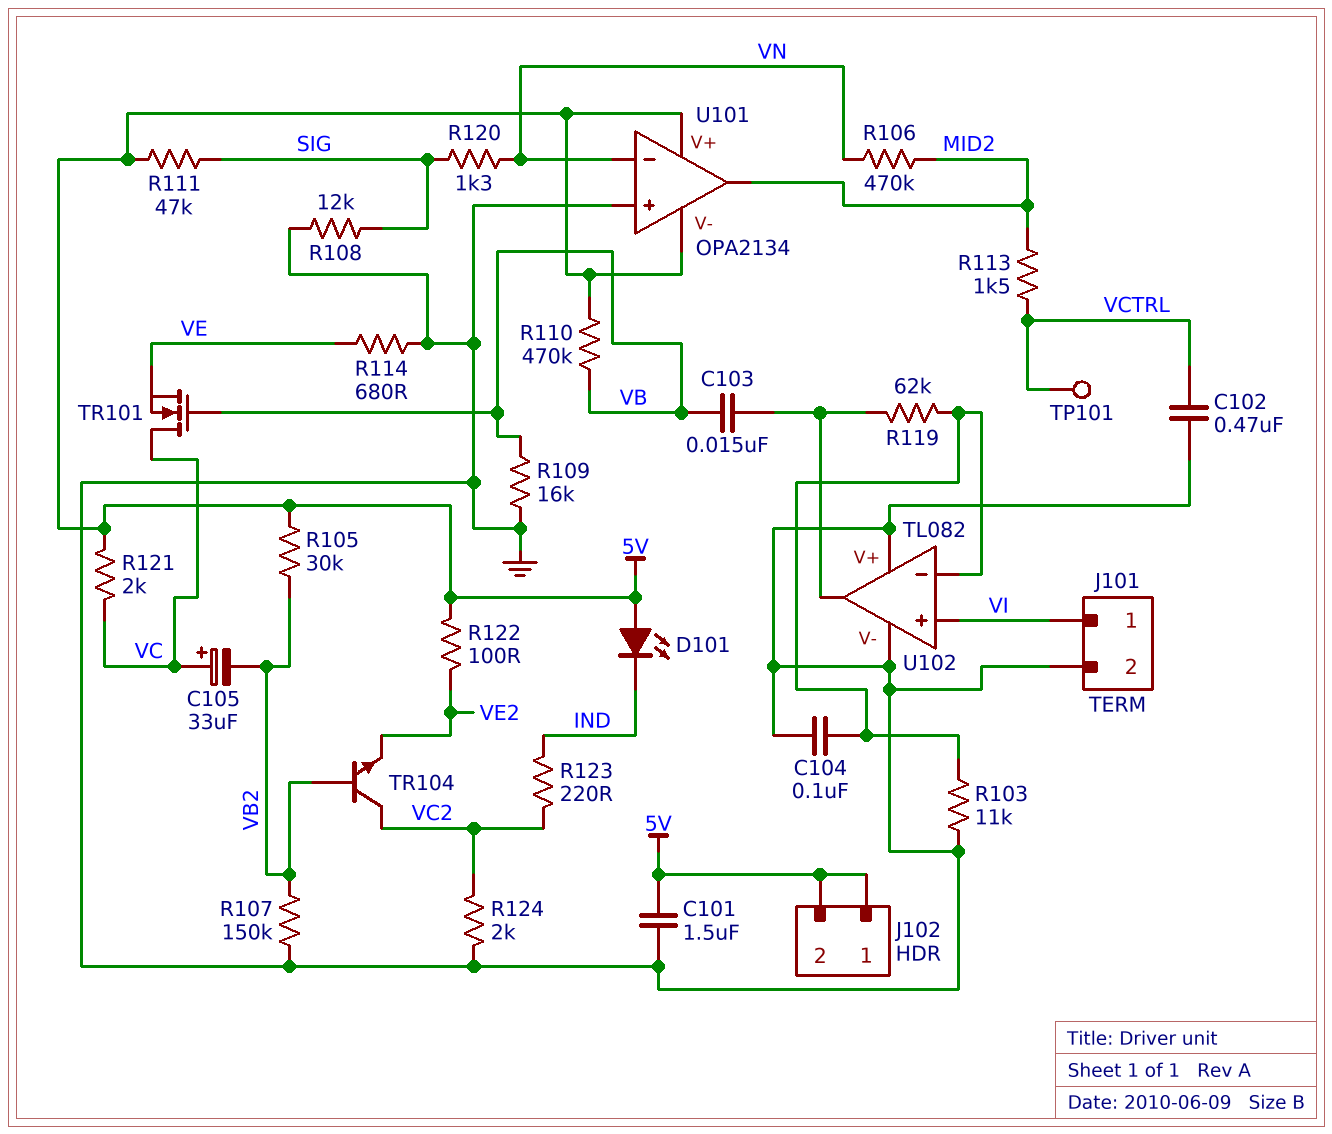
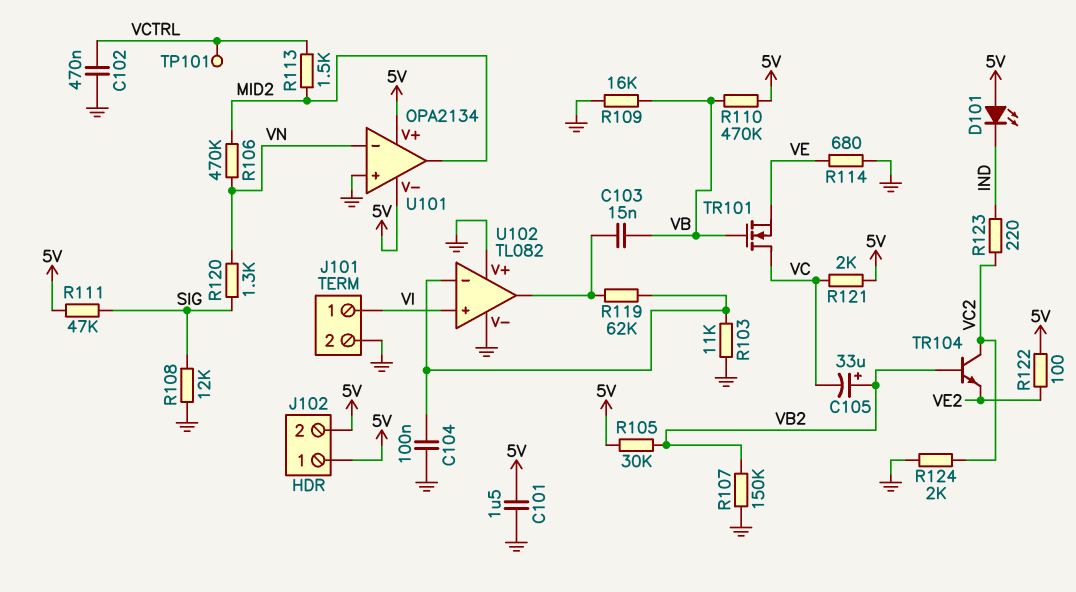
C105: 33uF (plus VC, minus VB2) -> 33uF (plus VB2, minus VC)

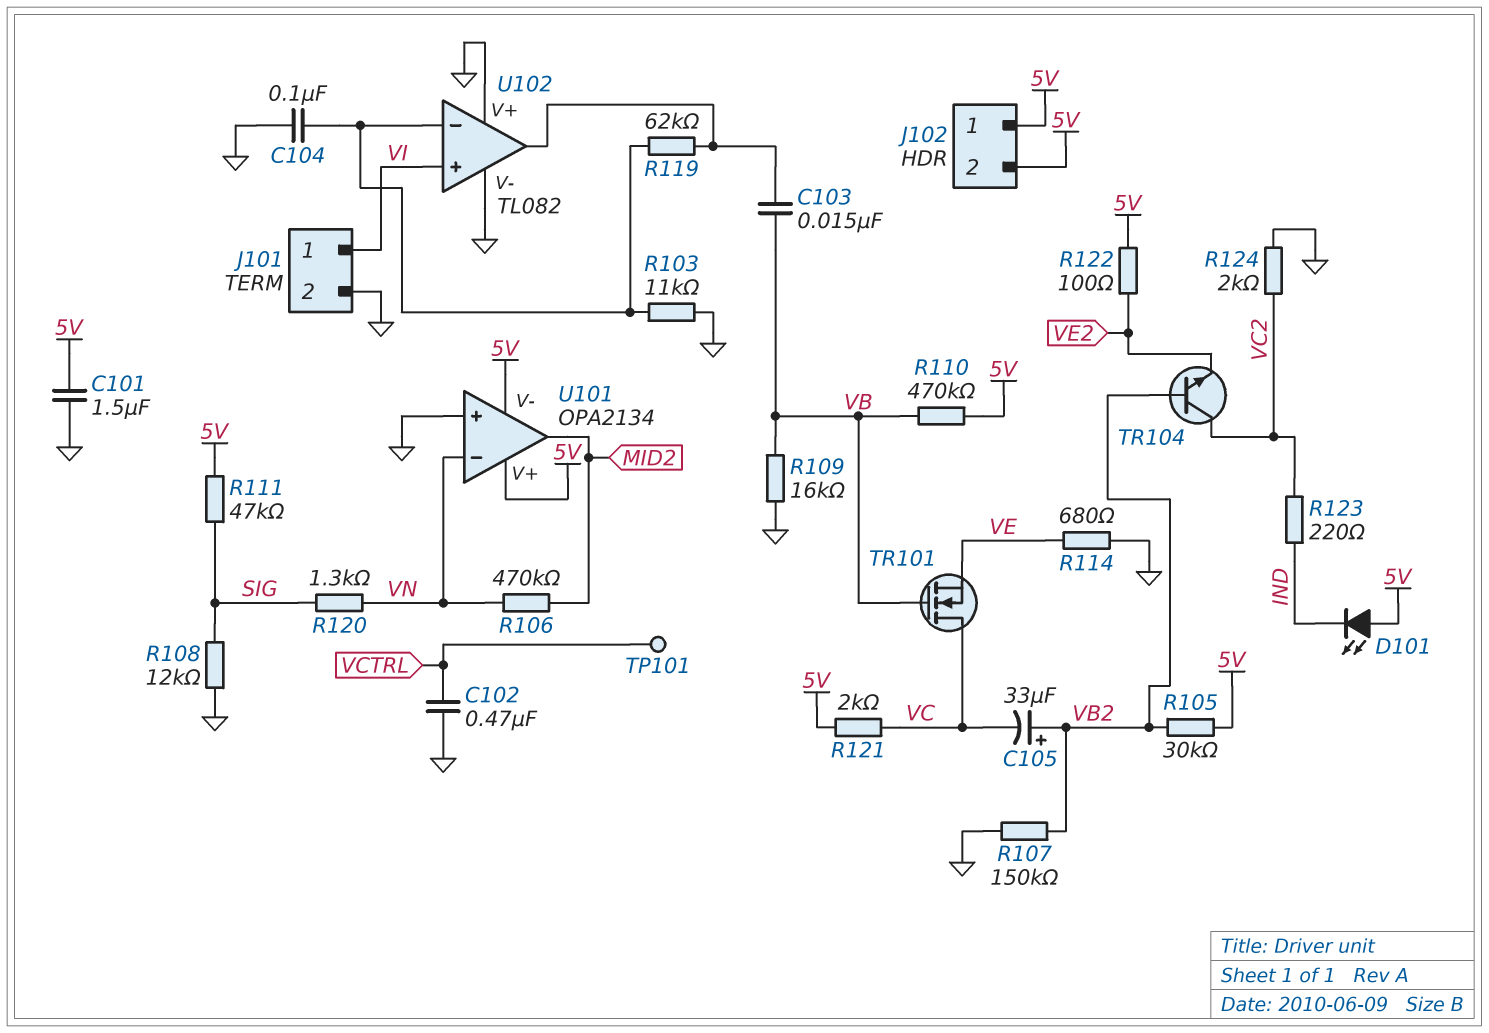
R113: 1.5k (MID2, VCTRL) -> none

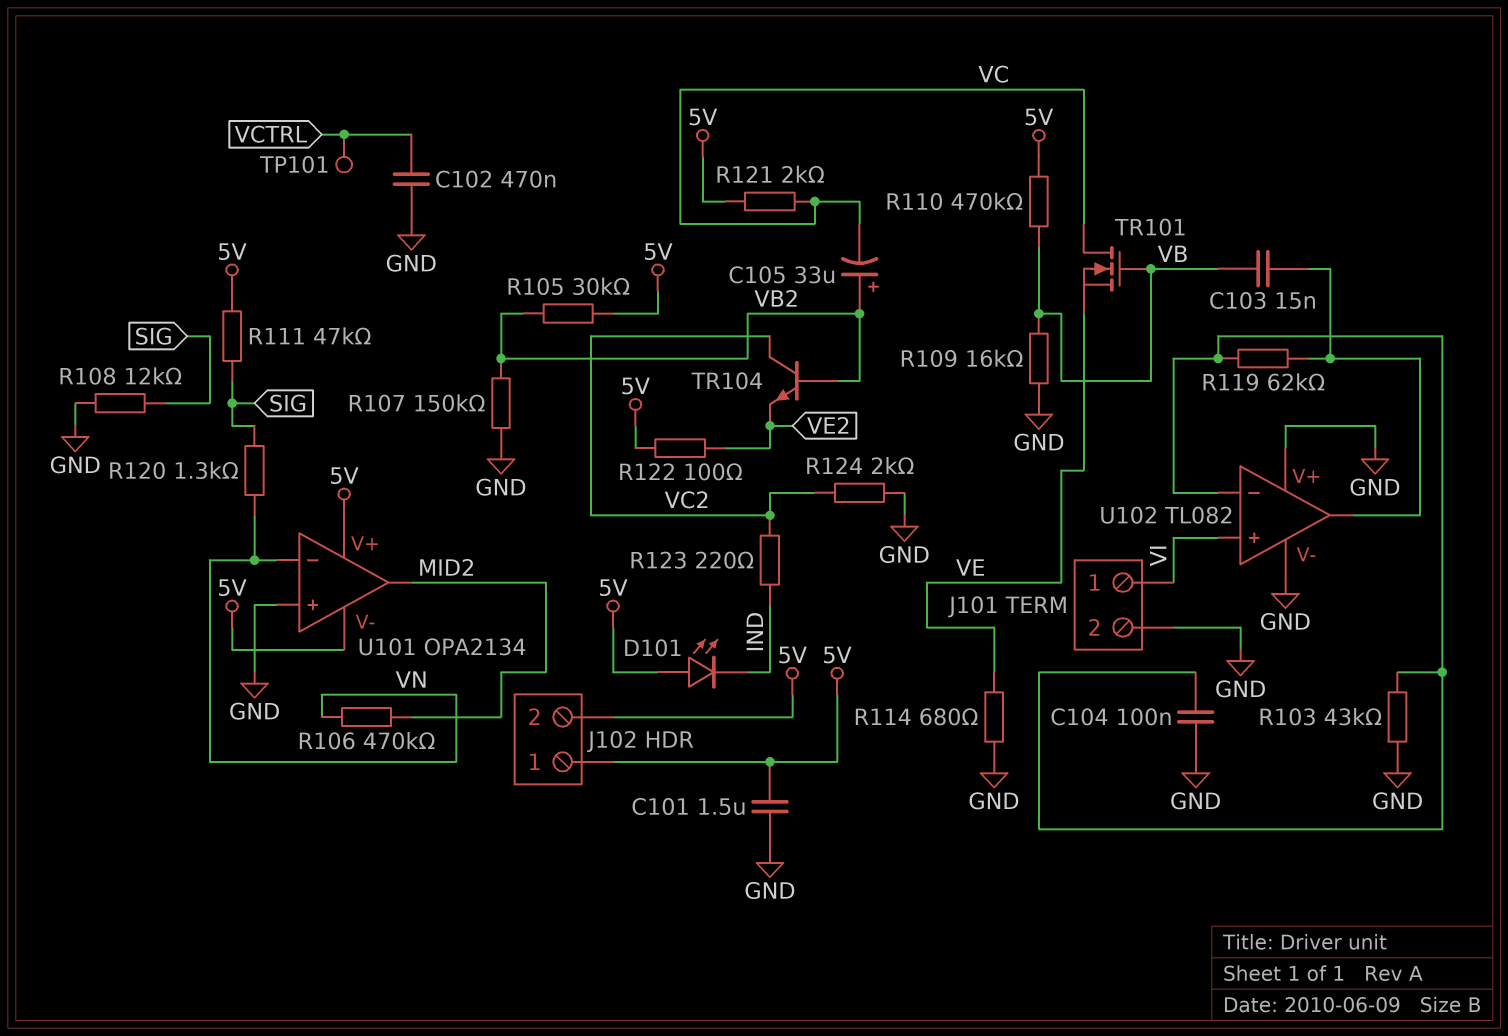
R103: 11k (GND, U102/in-) -> 43k (GND, U102/in-)

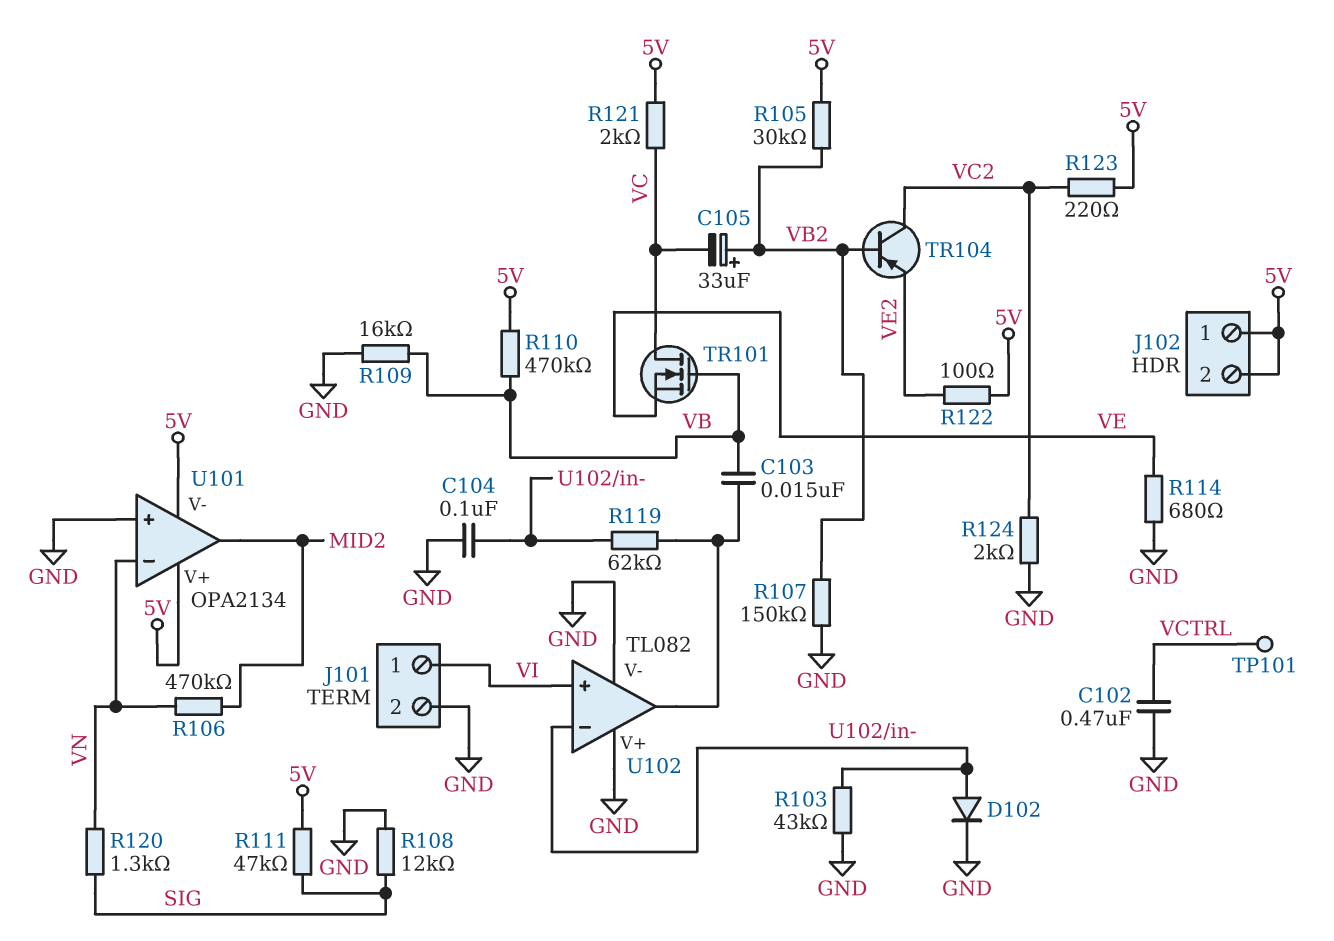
C101: 1.5uF (5V, GND) -> none
D101: LED (A 5V, K IND) -> none
D102: none -> diode (A U102/in-, K GND)
R123: 220 (IND, VC2) -> 220 (5V, VC2)
TR104: NPN (B VB2, C VC2, E VE2) -> PNP (B VB2, C VC2, E VE2)

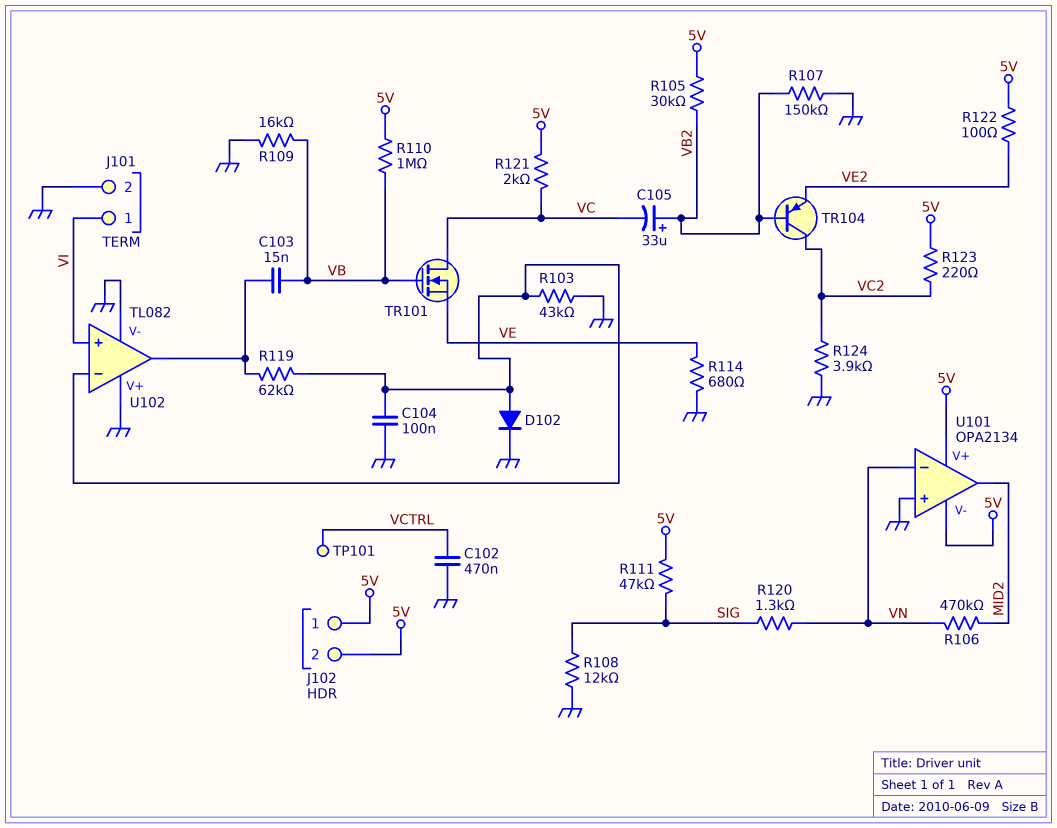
R110: 470k (5V, VB) -> 1M (5V, VB)
R124: 2k (GND, VC2) -> 3.9k (GND, VC2)

